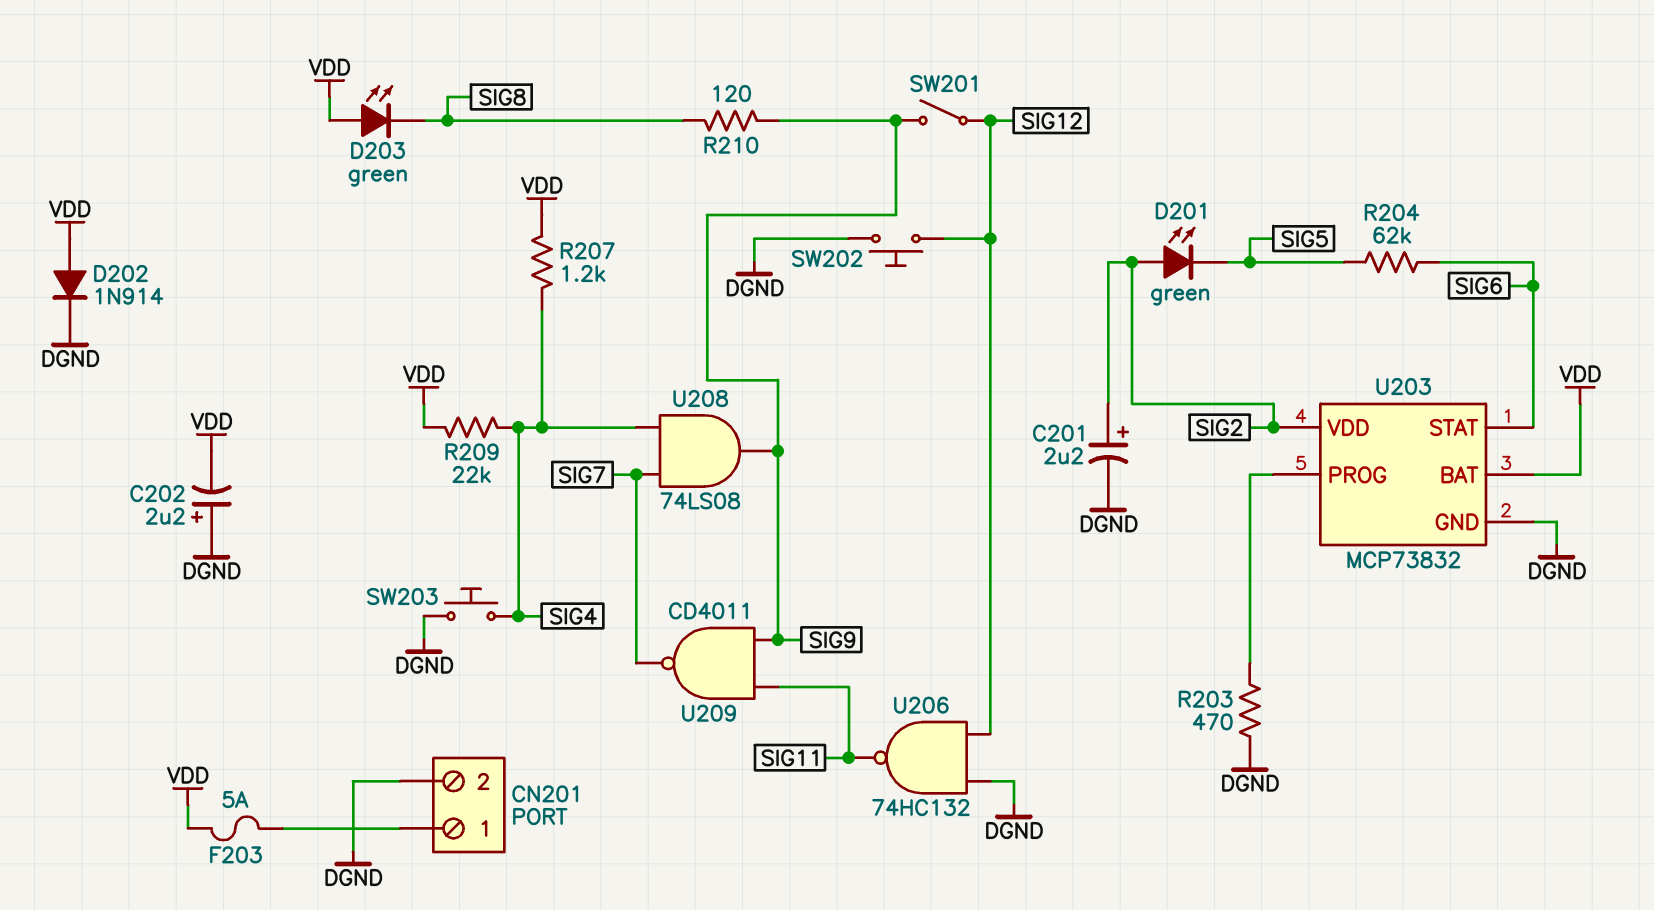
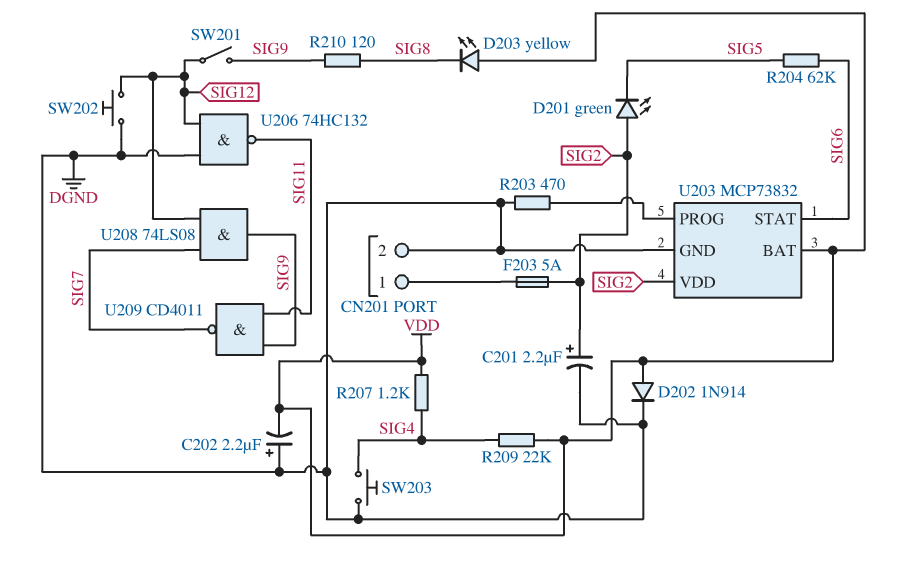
D203: LED green (A VDD, K SIG8) -> LED yellow (A VDD, K SIG8)
F203: 5A (CN201/1, VDD) -> 5A (CN201/1, SIG2)
U208: AND 74LS08 (in SIG4, in SIG7, out SIG9) -> AND 74LS08 (in SIG7, in SIG12, out SIG9)

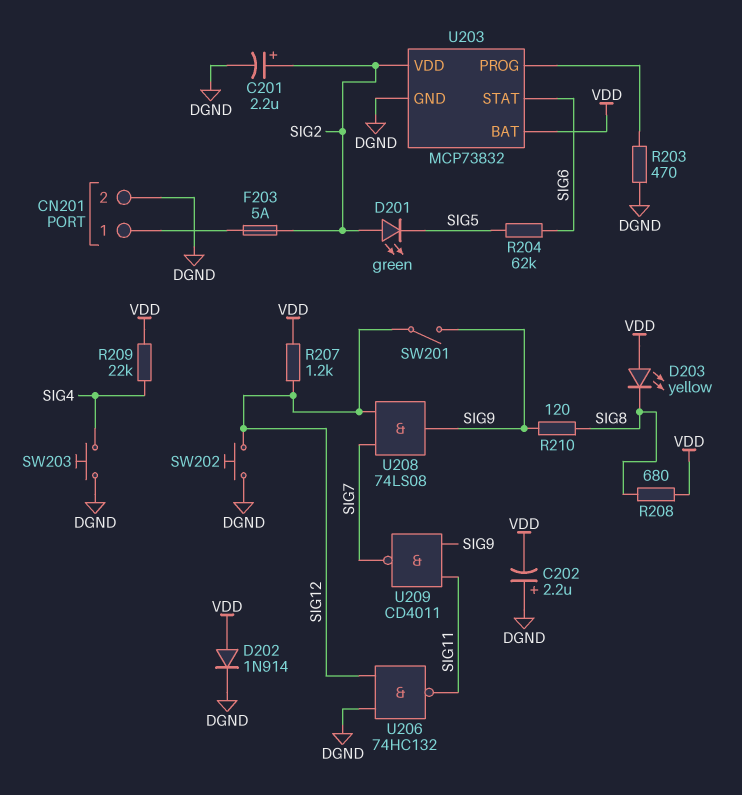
R207: 1.2k (SIG4, VDD) -> 1.2k (SIG12, VDD)
R208: none -> 680 (SIG8, VDD)

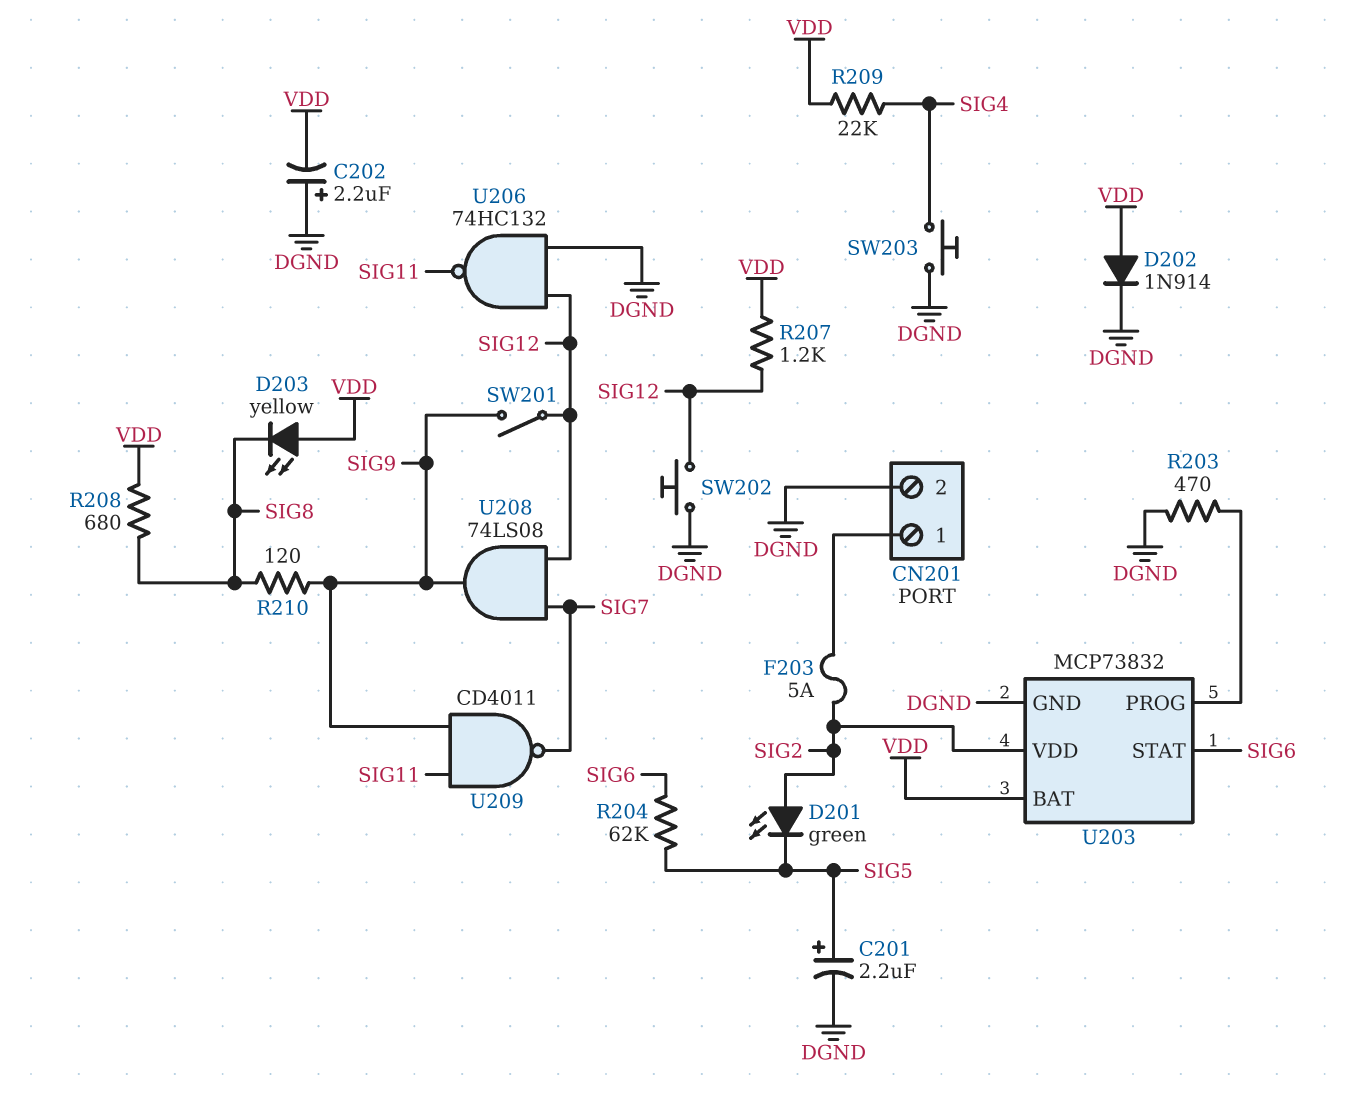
C201: 2.2uF (plus SIG2, minus DGND) -> 2.2uF (plus SIG5, minus DGND)

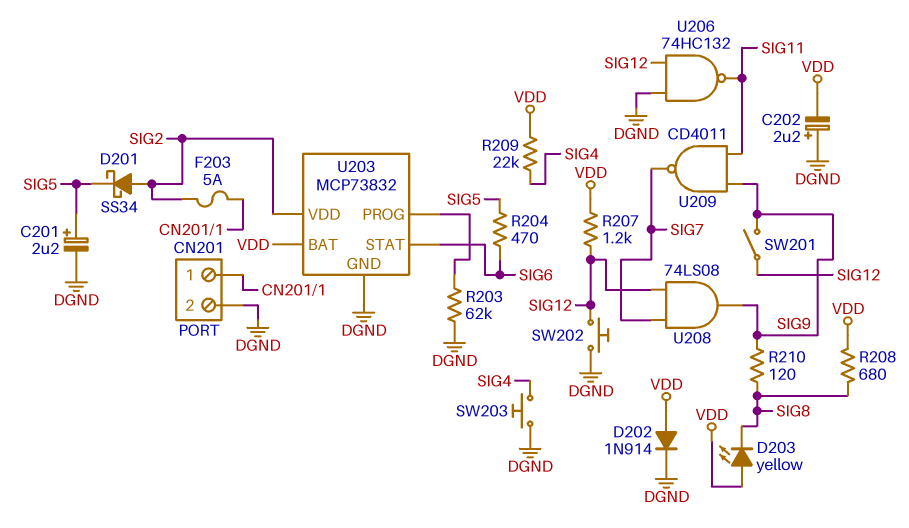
D201: LED green (A SIG2, K SIG5) -> schottky SS34 (A SIG2, K SIG5)
R203: 470 (DGND, U203/PROG) -> 62k (DGND, U203/PROG)
R204: 62k (SIG5, SIG6) -> 470 (SIG5, SIG6)

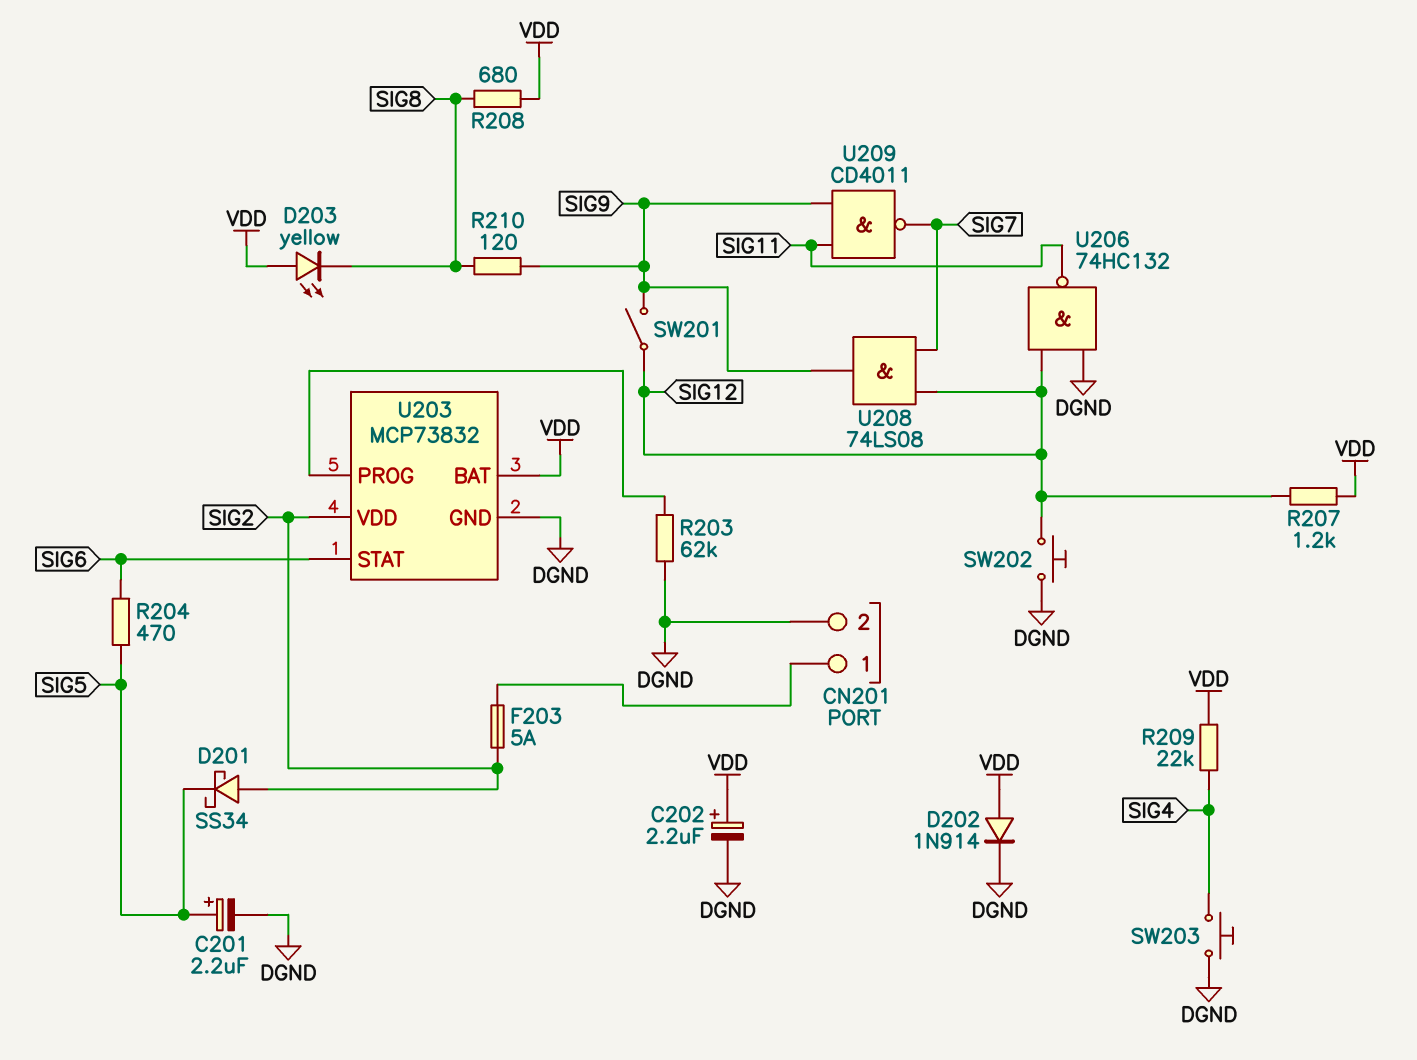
C202: 2.2uF (plus DGND, minus VDD) -> 2.2uF (plus VDD, minus DGND)

